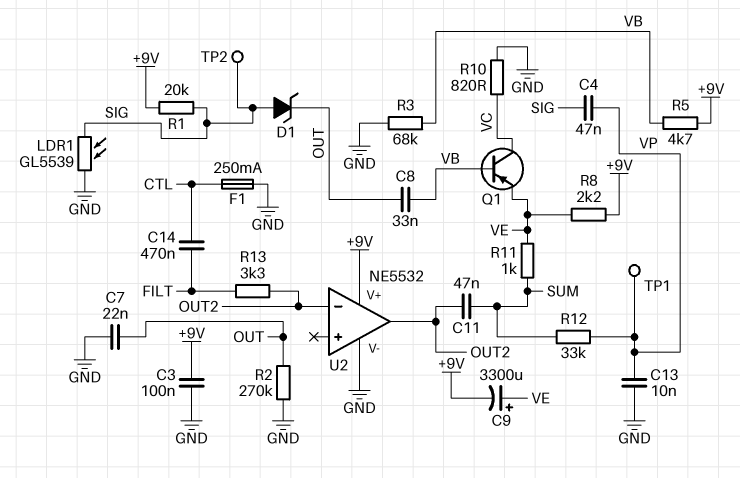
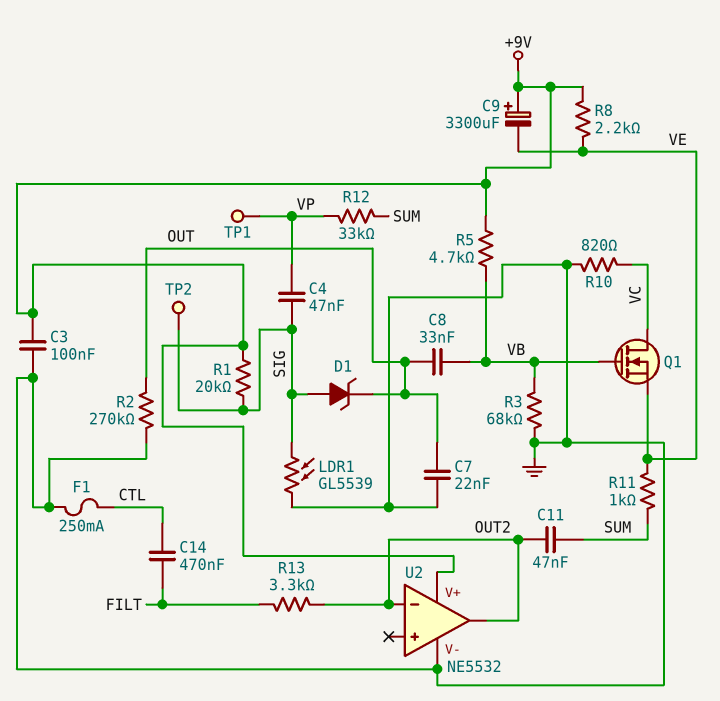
C9: 3300uF (plus VE, minus +9V) -> 3300uF (plus +9V, minus VE)
C13: 10nF (GND, VP) -> none
Q1: PNP (B VB, C VC, E VE) -> NMOS (G VB, D VC, S VE)

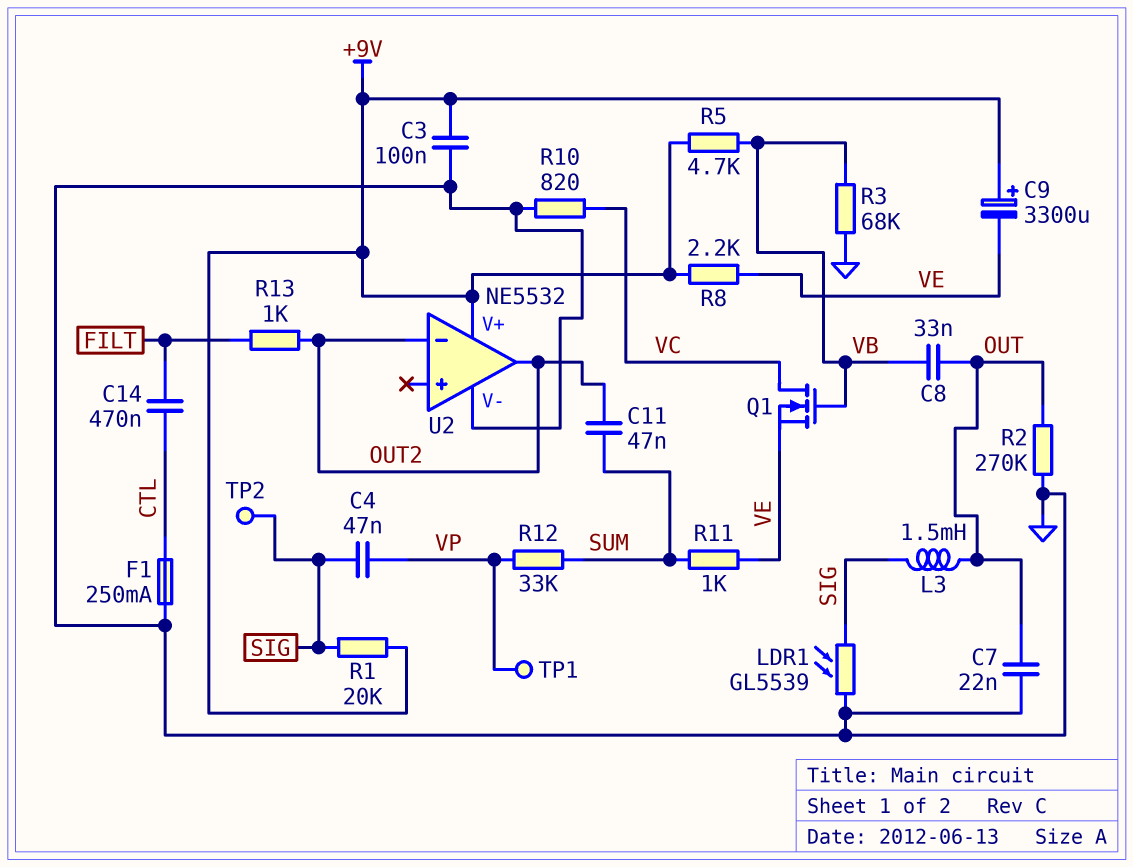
D1: zener (A SIG, K OUT) -> none
L3: none -> 1.5mH (OUT, SIG)
R13: 3.3k (FILT, OUT2) -> 1k (FILT, OUT2)

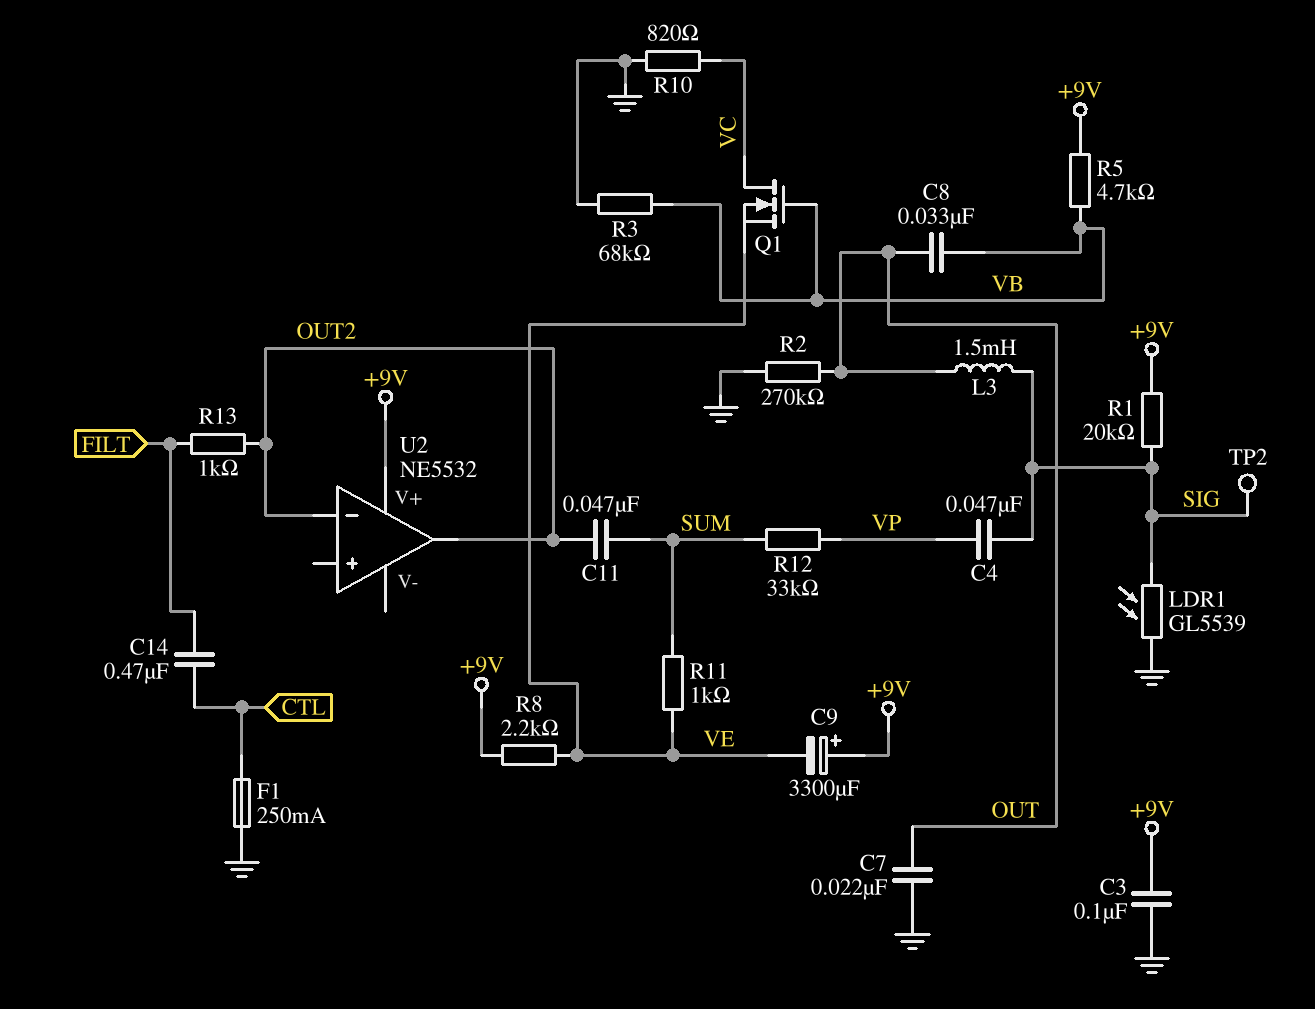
TP1: test point (VP) -> none
U2 pin V-: GND -> none

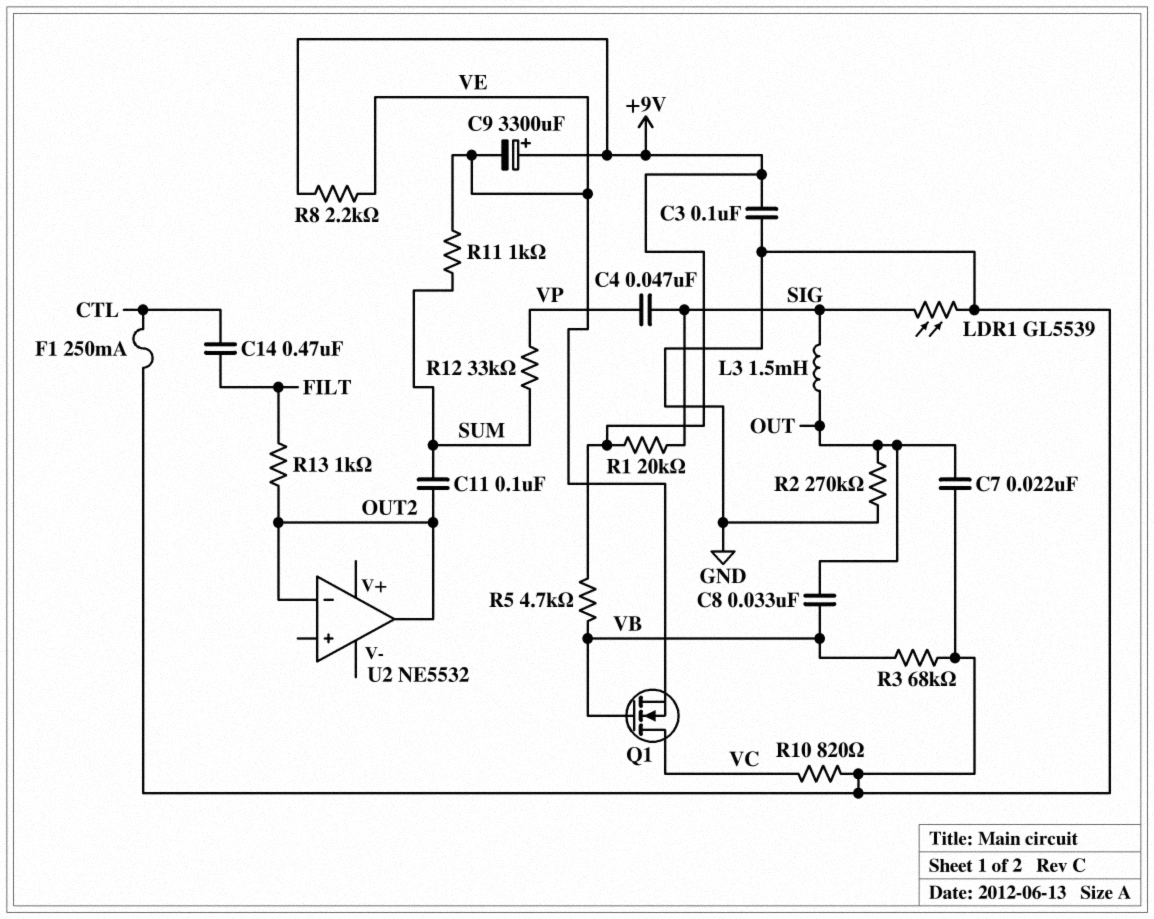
C11: 47nF (OUT2, SUM) -> 100nF (OUT2, SUM)
TP2: test point (SIG) -> none
U2 pin V+: +9V -> none

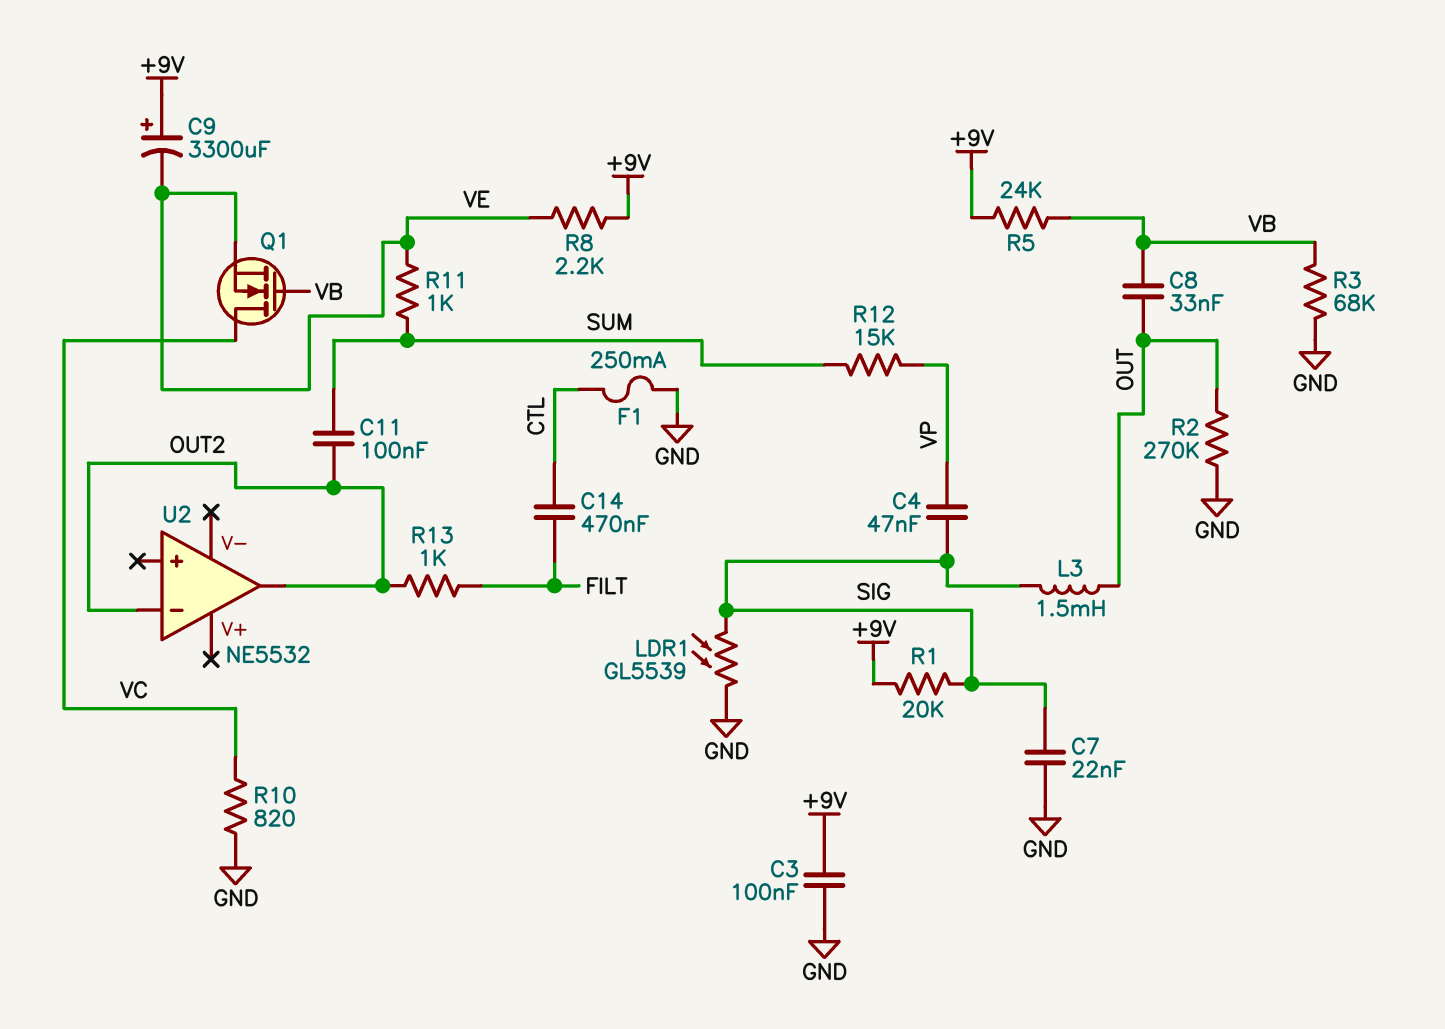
C7: 22nF (GND, OUT) -> 22nF (GND, SIG)
R5: 4.7k (+9V, VB) -> 24k (+9V, VB)
R12: 33k (SUM, VP) -> 15k (SUM, VP)

